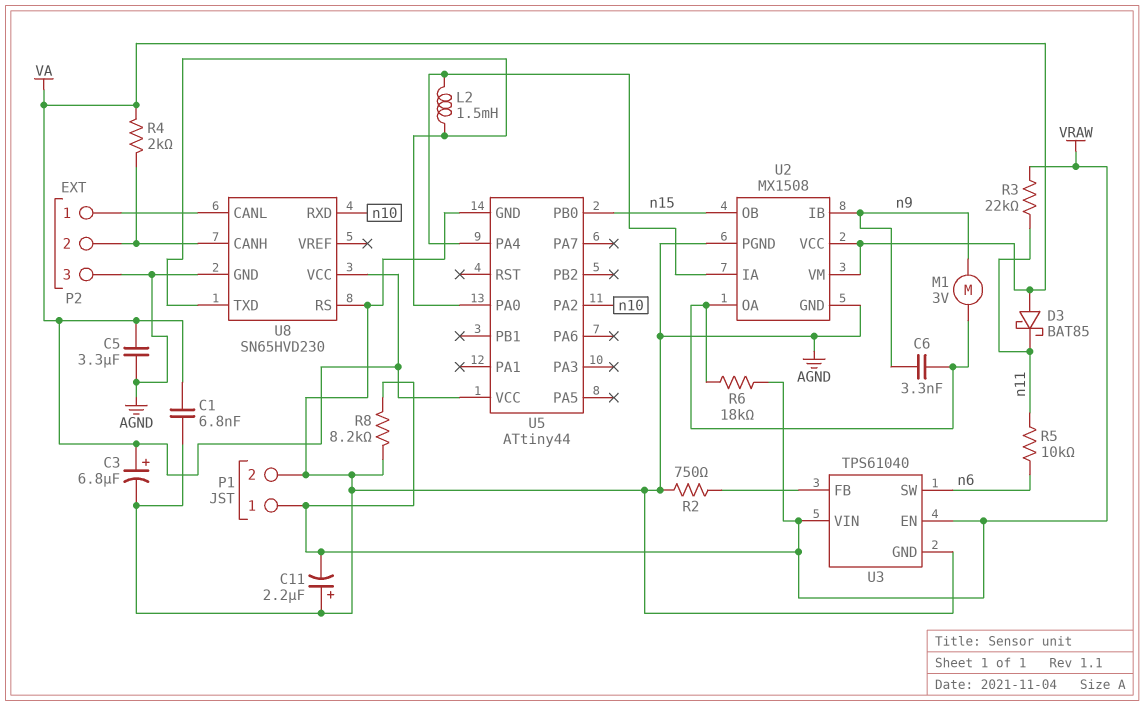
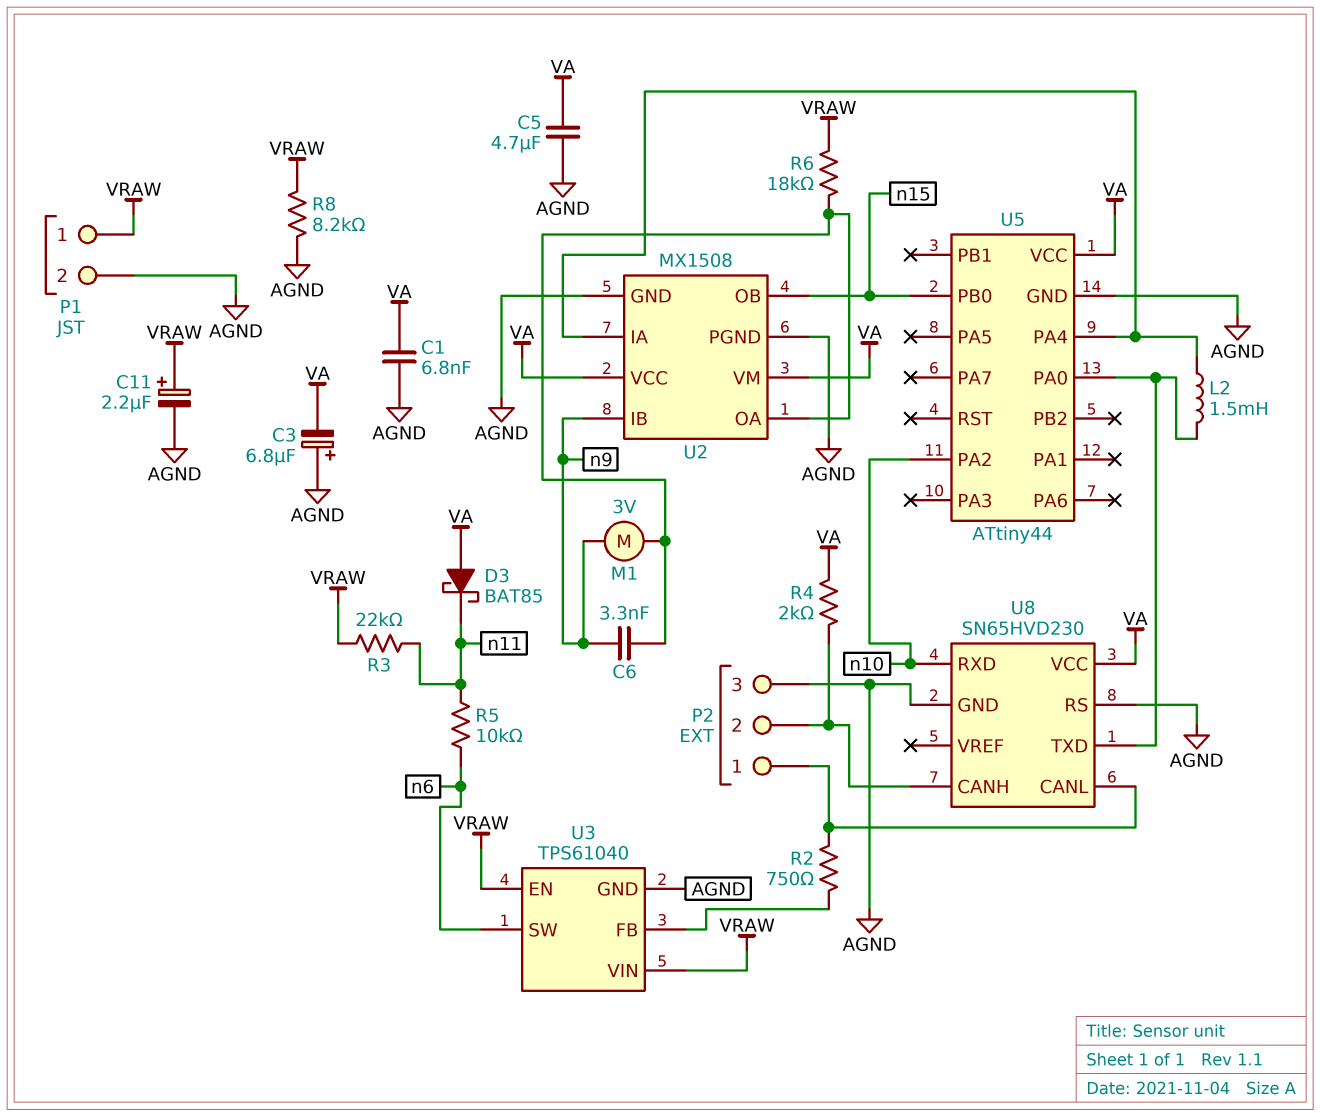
C3: 6.8uF (plus VA, minus AGND) -> 6.8uF (plus AGND, minus VA)
C5: 3.3uF (AGND, VA) -> 4.7uF (AGND, VA)
C11: 2.2uF (plus AGND, minus VRAW) -> 2.2uF (plus VRAW, minus AGND)
R2: 750 (AGND, U3/FB) -> 750 (P2/1, U3/FB)

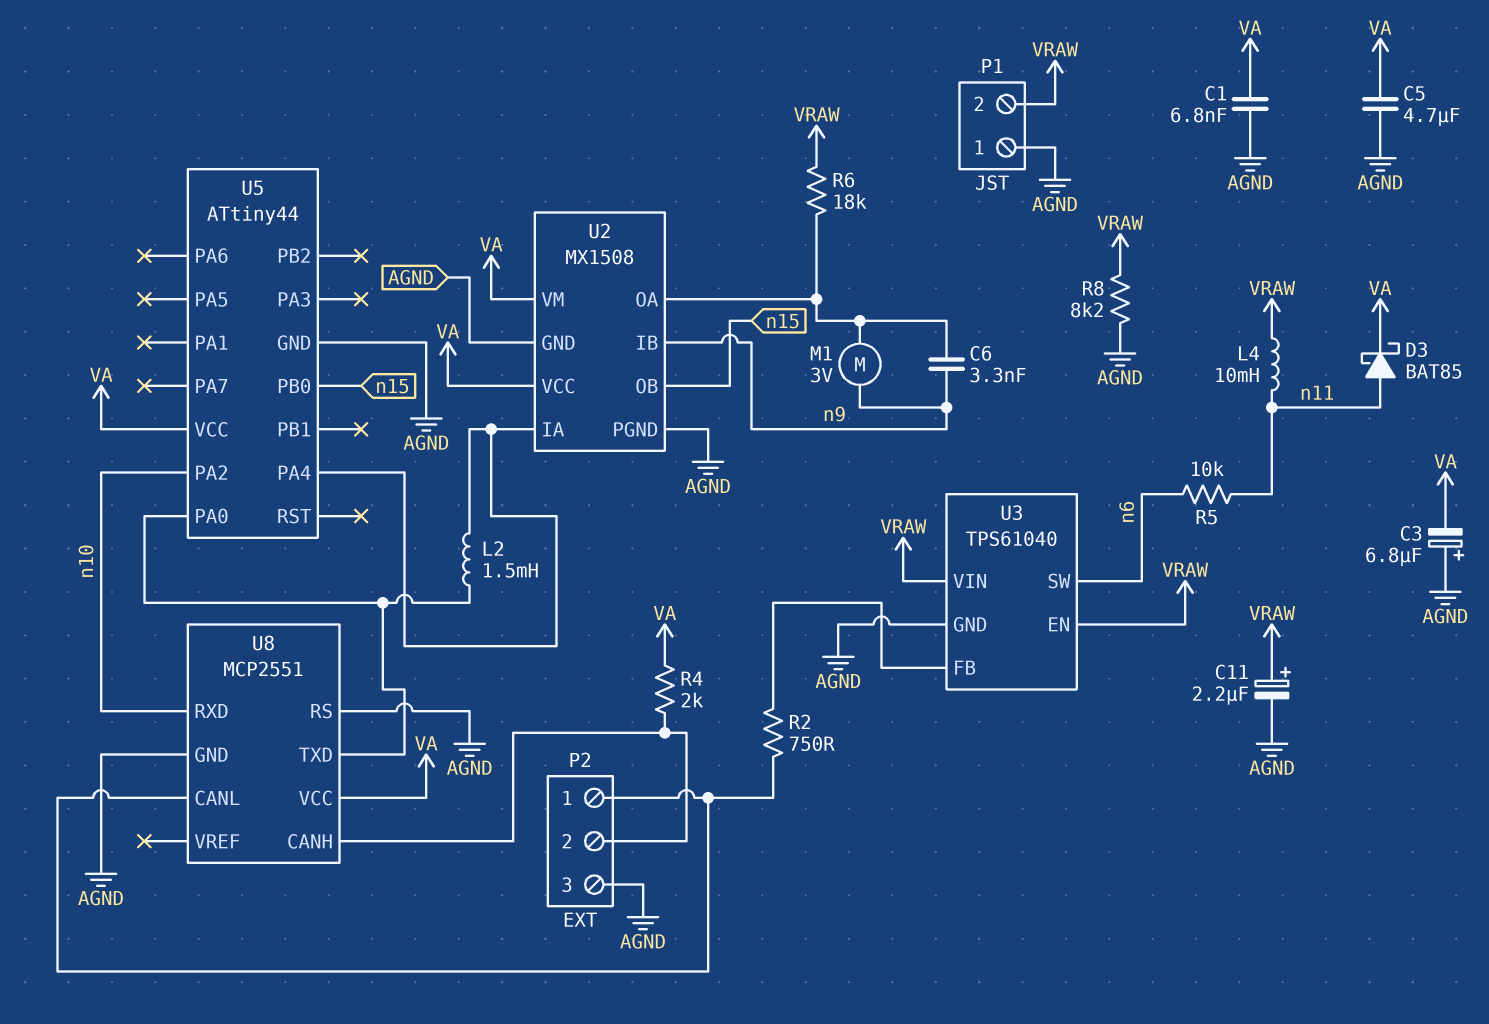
D3: schottky BAT85 (A VA, K n11) -> schottky BAT85 (A n11, K VA)
L4: none -> 10mH (VRAW, n11)
P1 pin 1: VRAW -> AGND
P1 pin 2: AGND -> VRAW
R3: 22k (VRAW, n11) -> none
U8: SN65HVD230 -> MCP2551

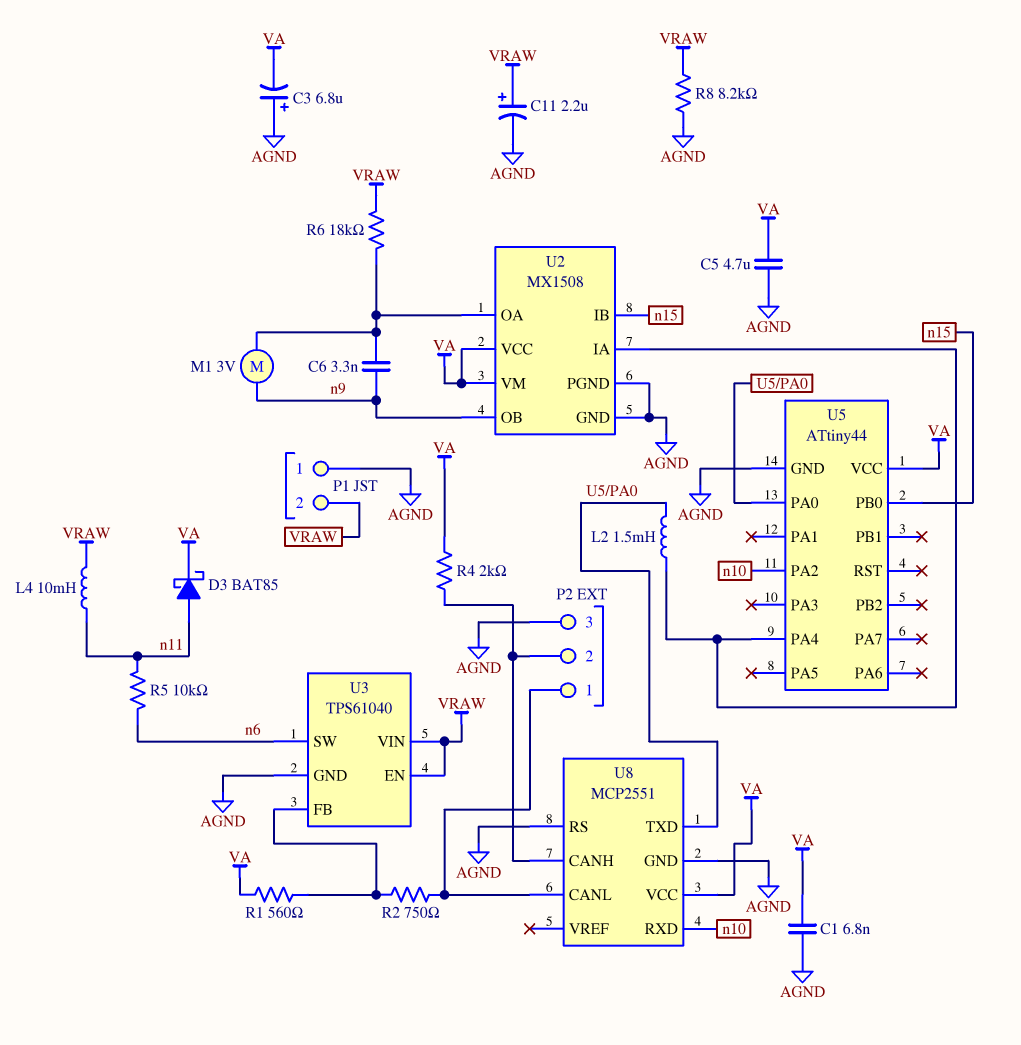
R1: none -> 560 (U3/FB, VA)
U2 pin IB: n9 -> n15
U2 pin OB: n15 -> n9

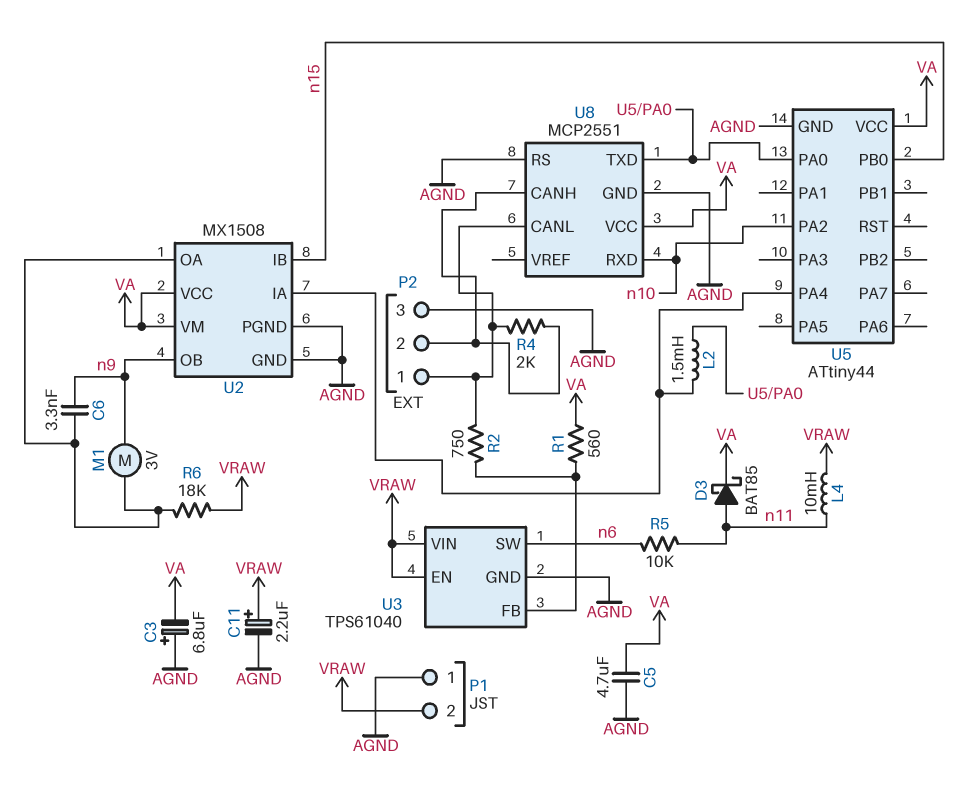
C1: 6.8nF (AGND, VA) -> none
R4: 2k (P2/2, VA) -> 2k (P2/1, P2/2)
R8: 8.2k (AGND, VRAW) -> none

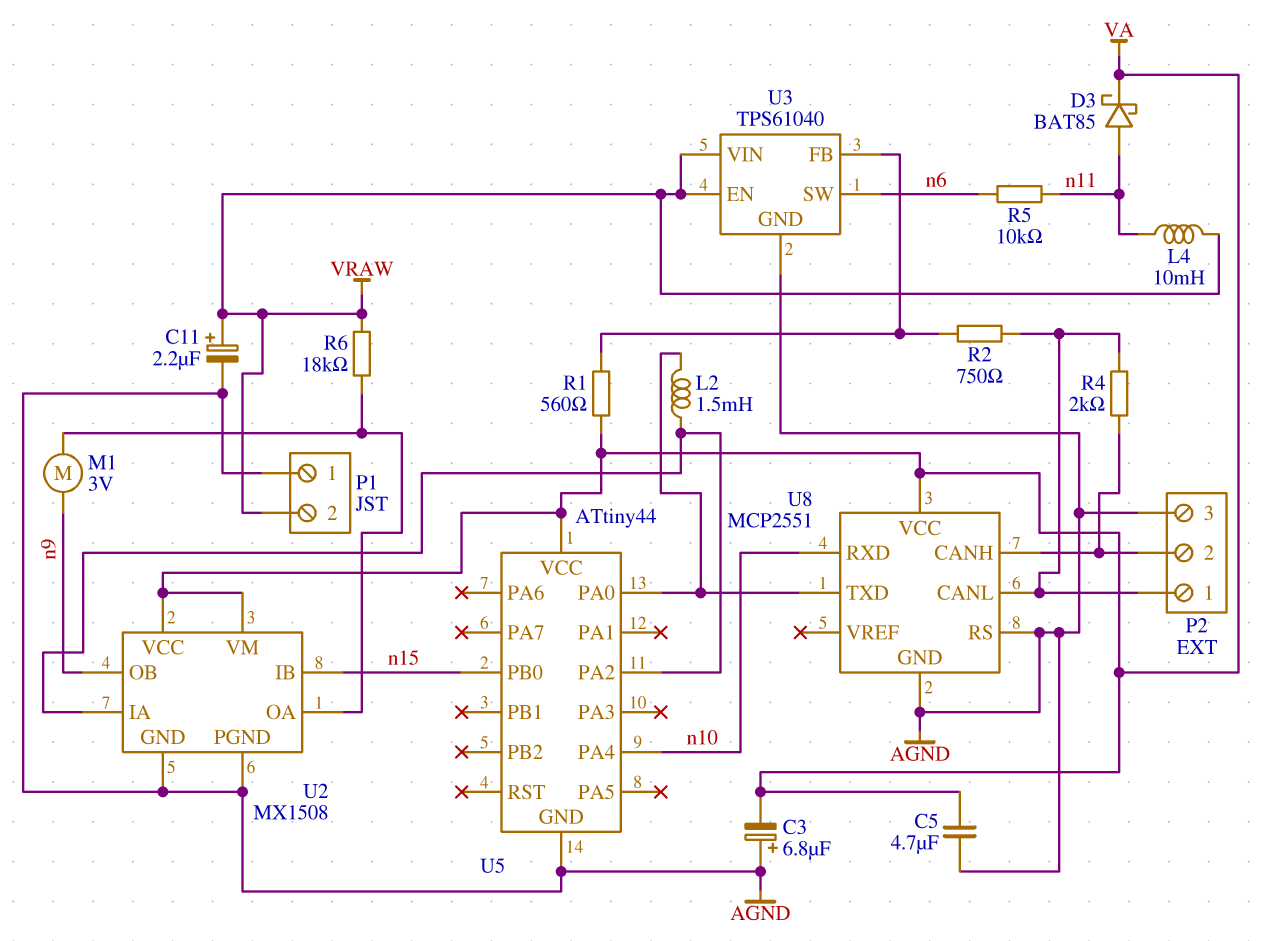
C6: 3.3nF (U2/OA, n9) -> none
U5 pin PA2: n10 -> U2/IA
U5 pin PA4: U2/IA -> n10

